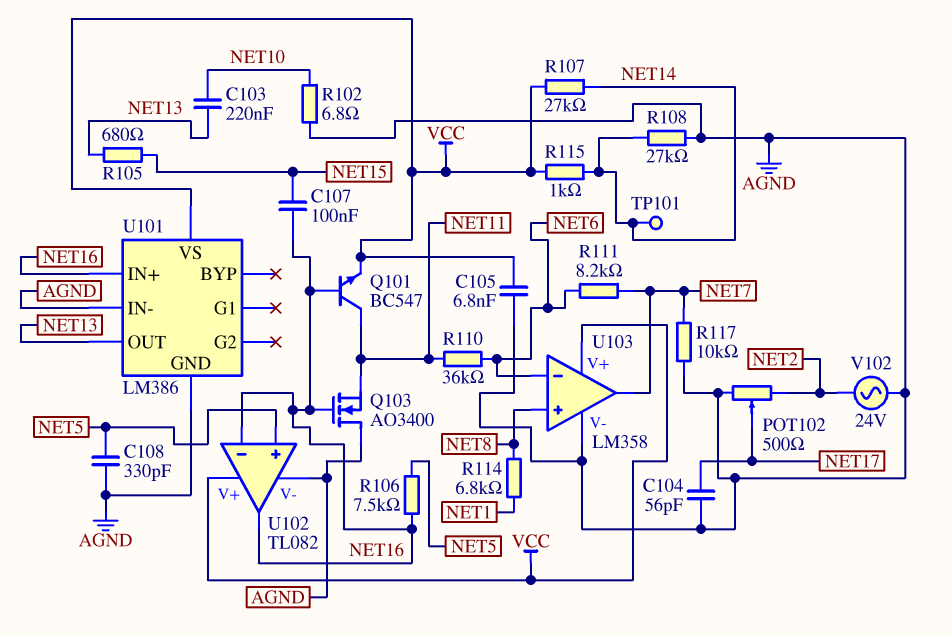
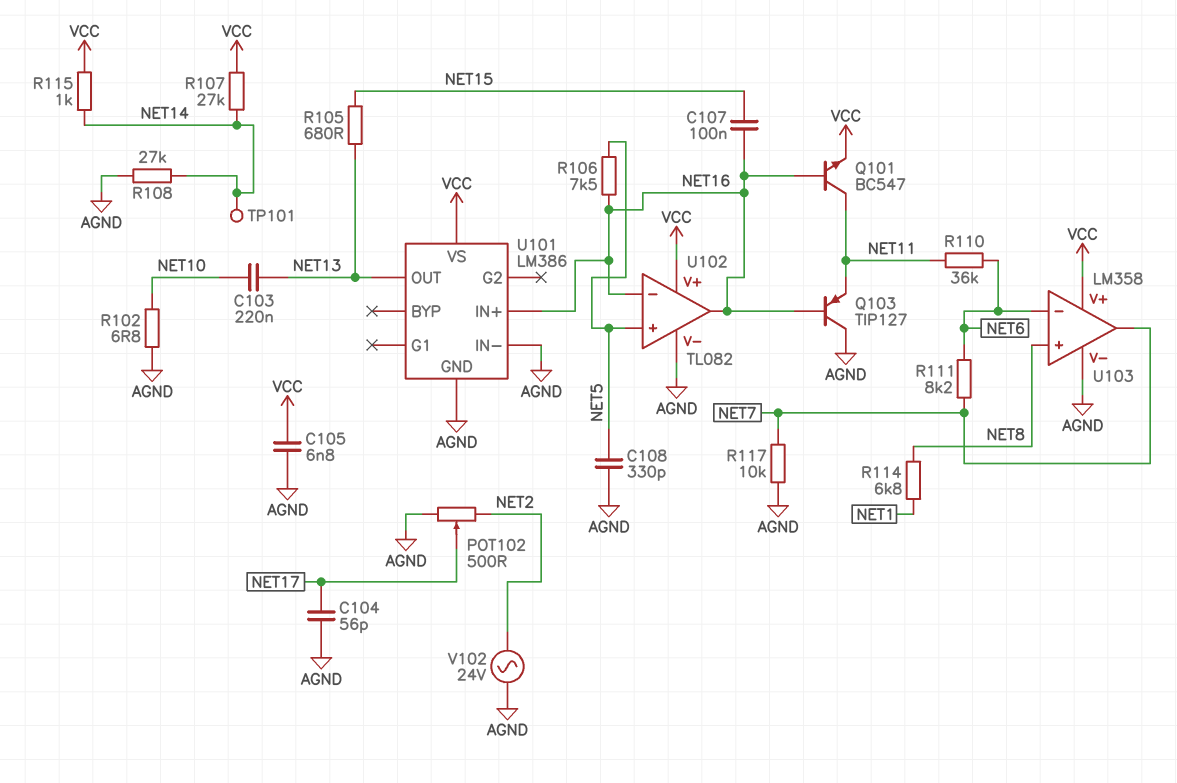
Q103: NMOS AO3400 (G NET16, D AGND, S NET11) -> PNP TIP127 (B NET16, C AGND, E NET11)

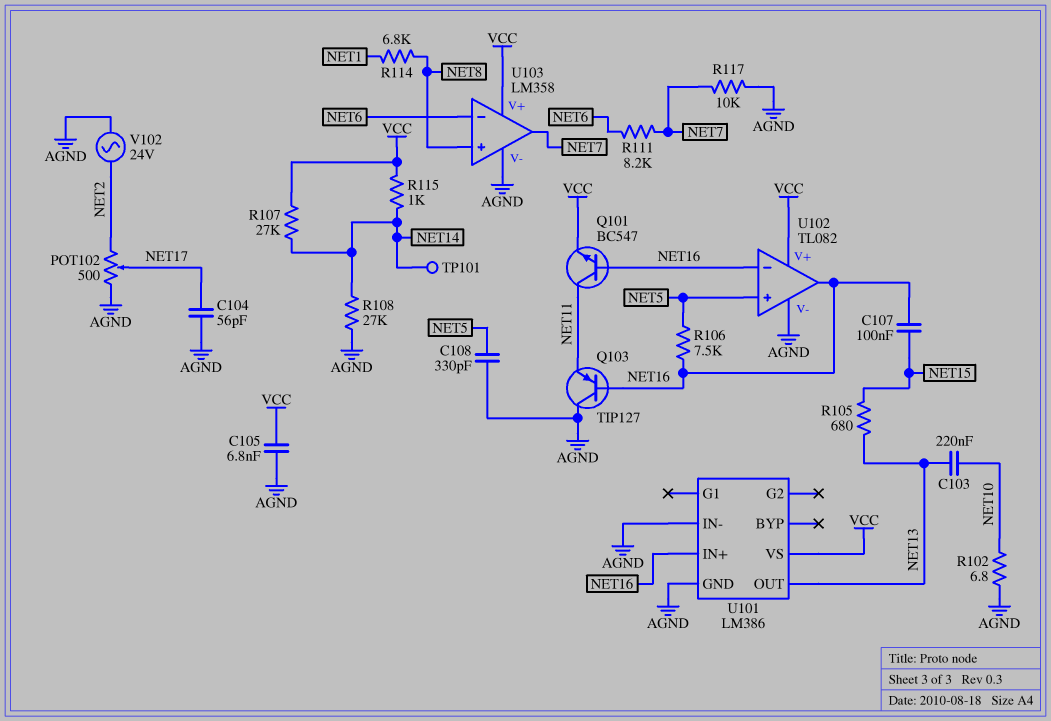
R110: 36k (NET6, NET11) -> none

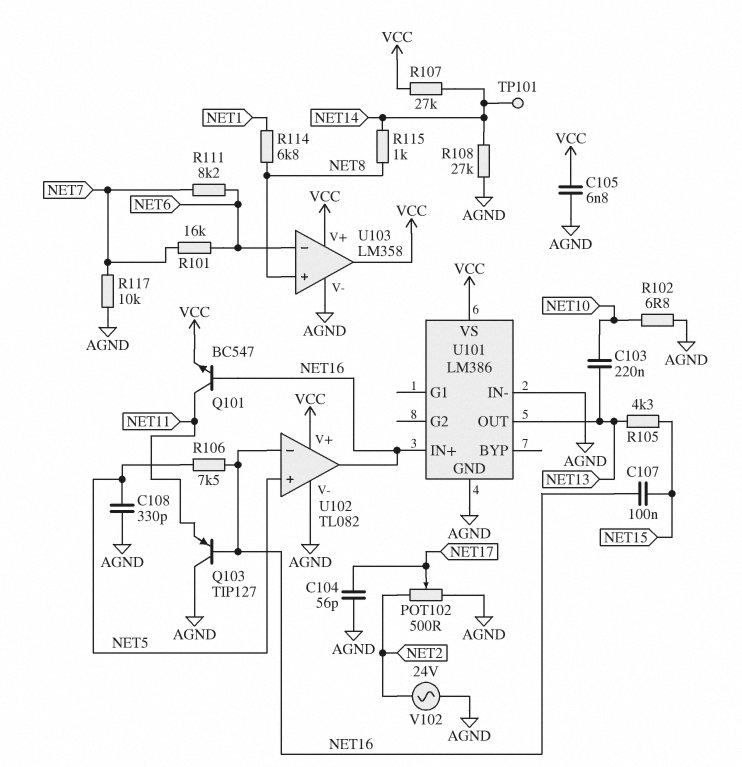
R101: none -> 16k (NET6, NET7)
R105: 680 (NET13, NET15) -> 4.3k (NET13, NET15)
R115: 1k (NET14, VCC) -> 1k (NET8, NET14)
U103 pin out: NET7 -> VCC

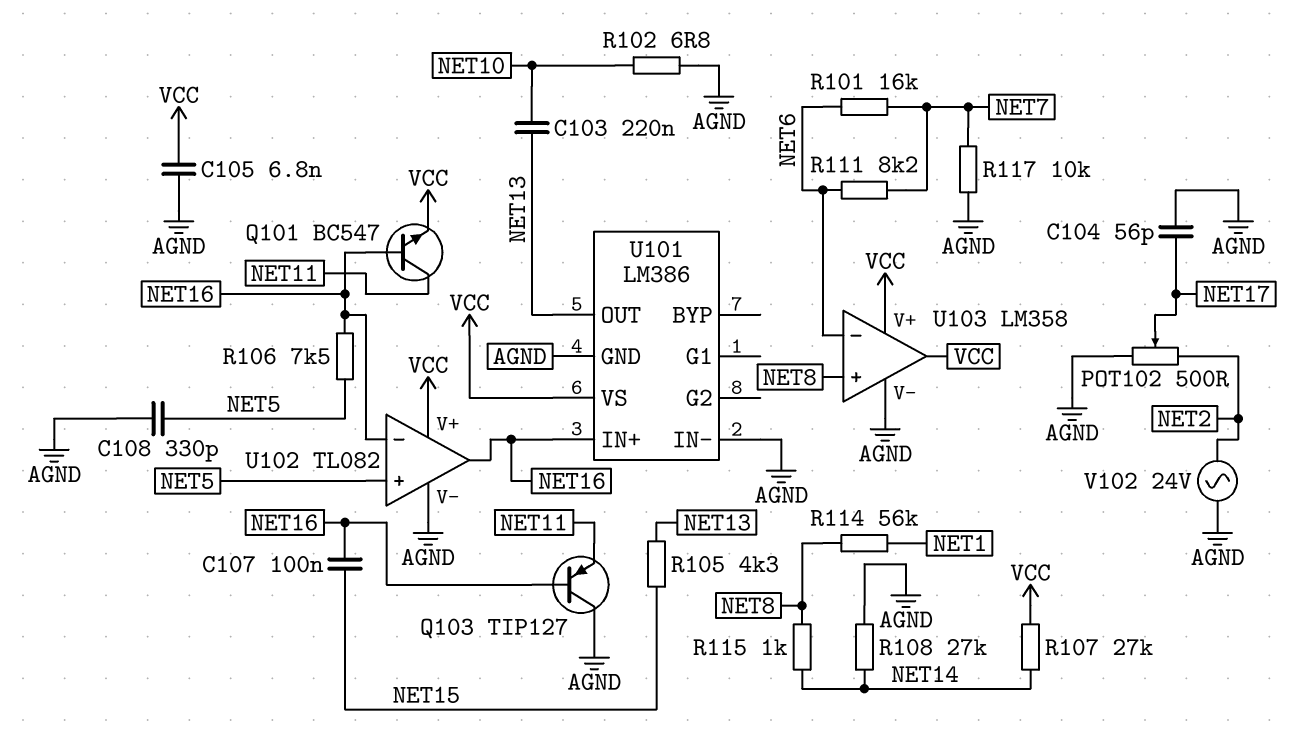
R114: 6.8k (NET1, NET8) -> 56k (NET1, NET8)
TP101: test point (NET14) -> none

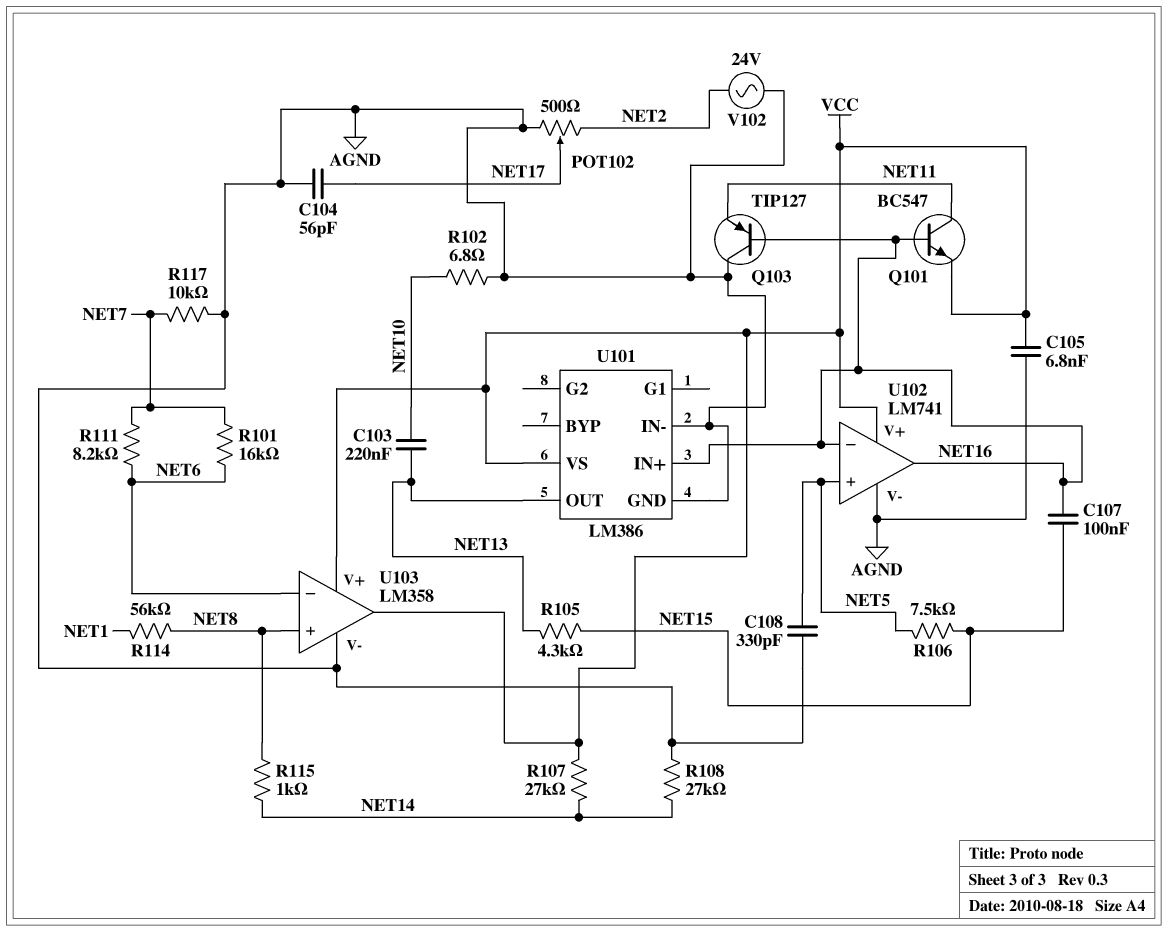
R106: 7.5k (NET5, NET16) -> 7.5k (NET5, NET15)
U102: TL082 -> LM741

